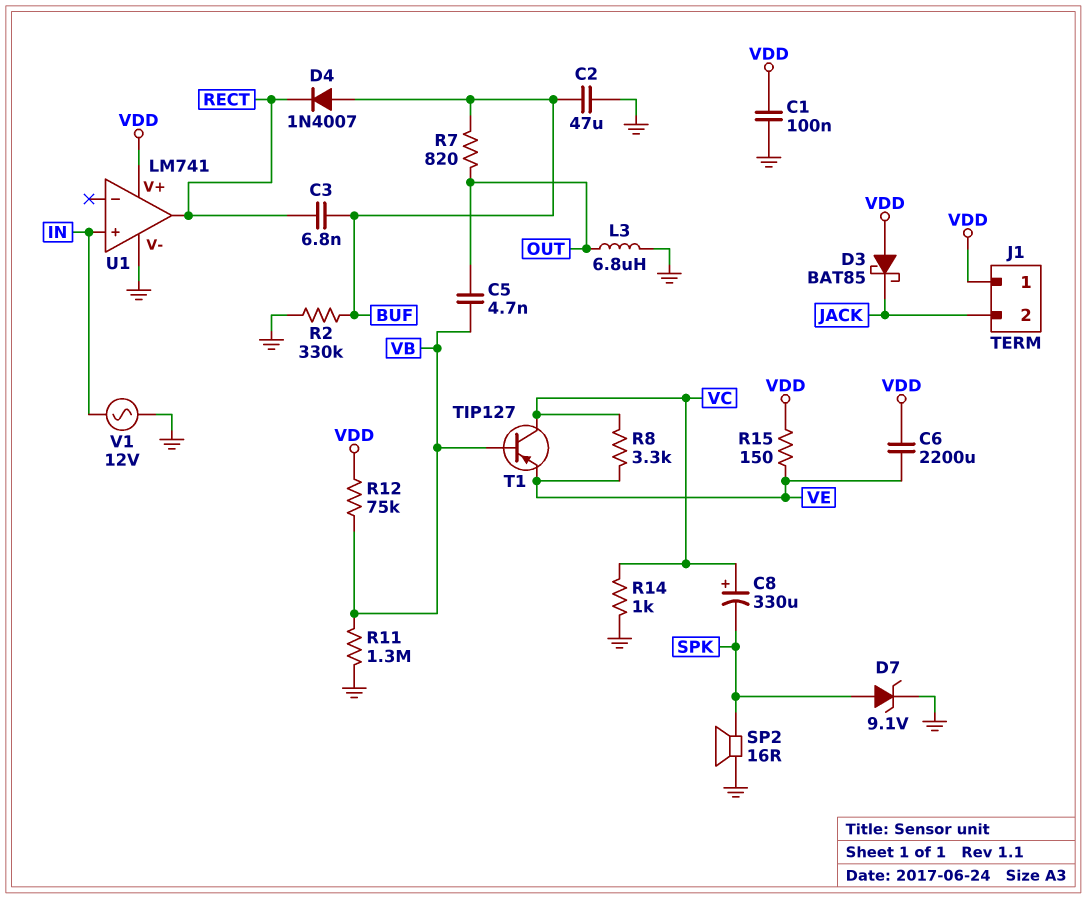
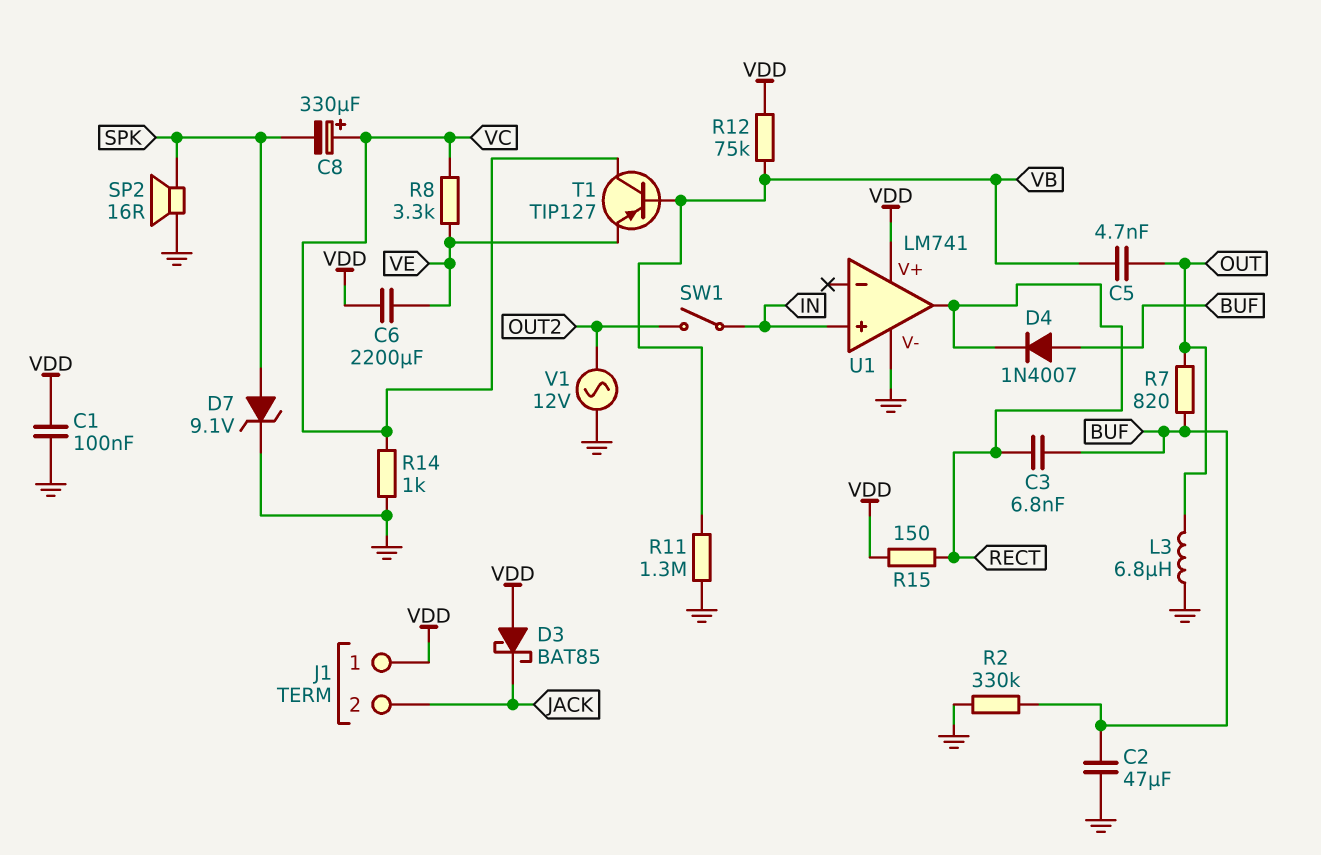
R15: 150 (VDD, VE) -> 150 (RECT, VDD)
SW1: none -> switch (IN, OUT2)
V1: AC 12V (GND, IN) -> AC 12V (GND, OUT2)

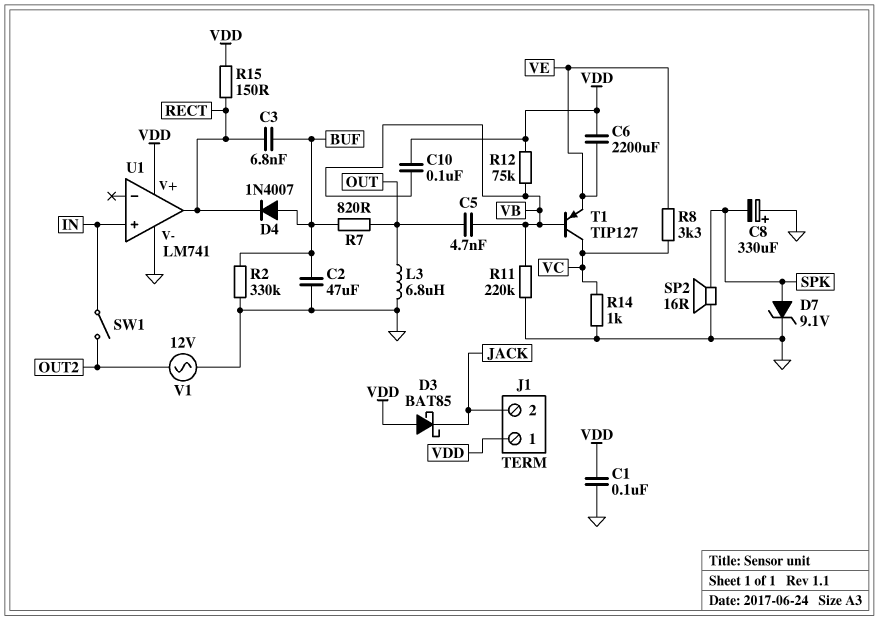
C8: 330uF (plus VC, minus SPK) -> 330uF (plus GND, minus SPK)
C10: none -> 100nF (VB, VDD)
R11: 1.3M (GND, VB) -> 220k (GND, VB)

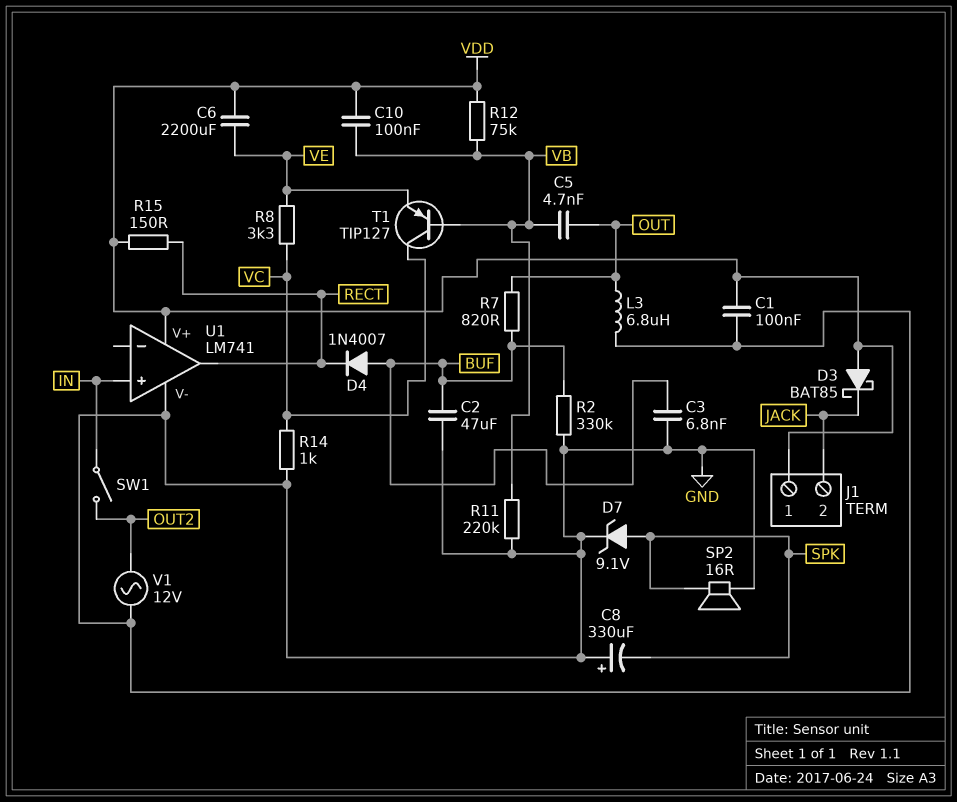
C3: 6.8nF (BUF, RECT) -> 6.8nF (BUF, GND)

